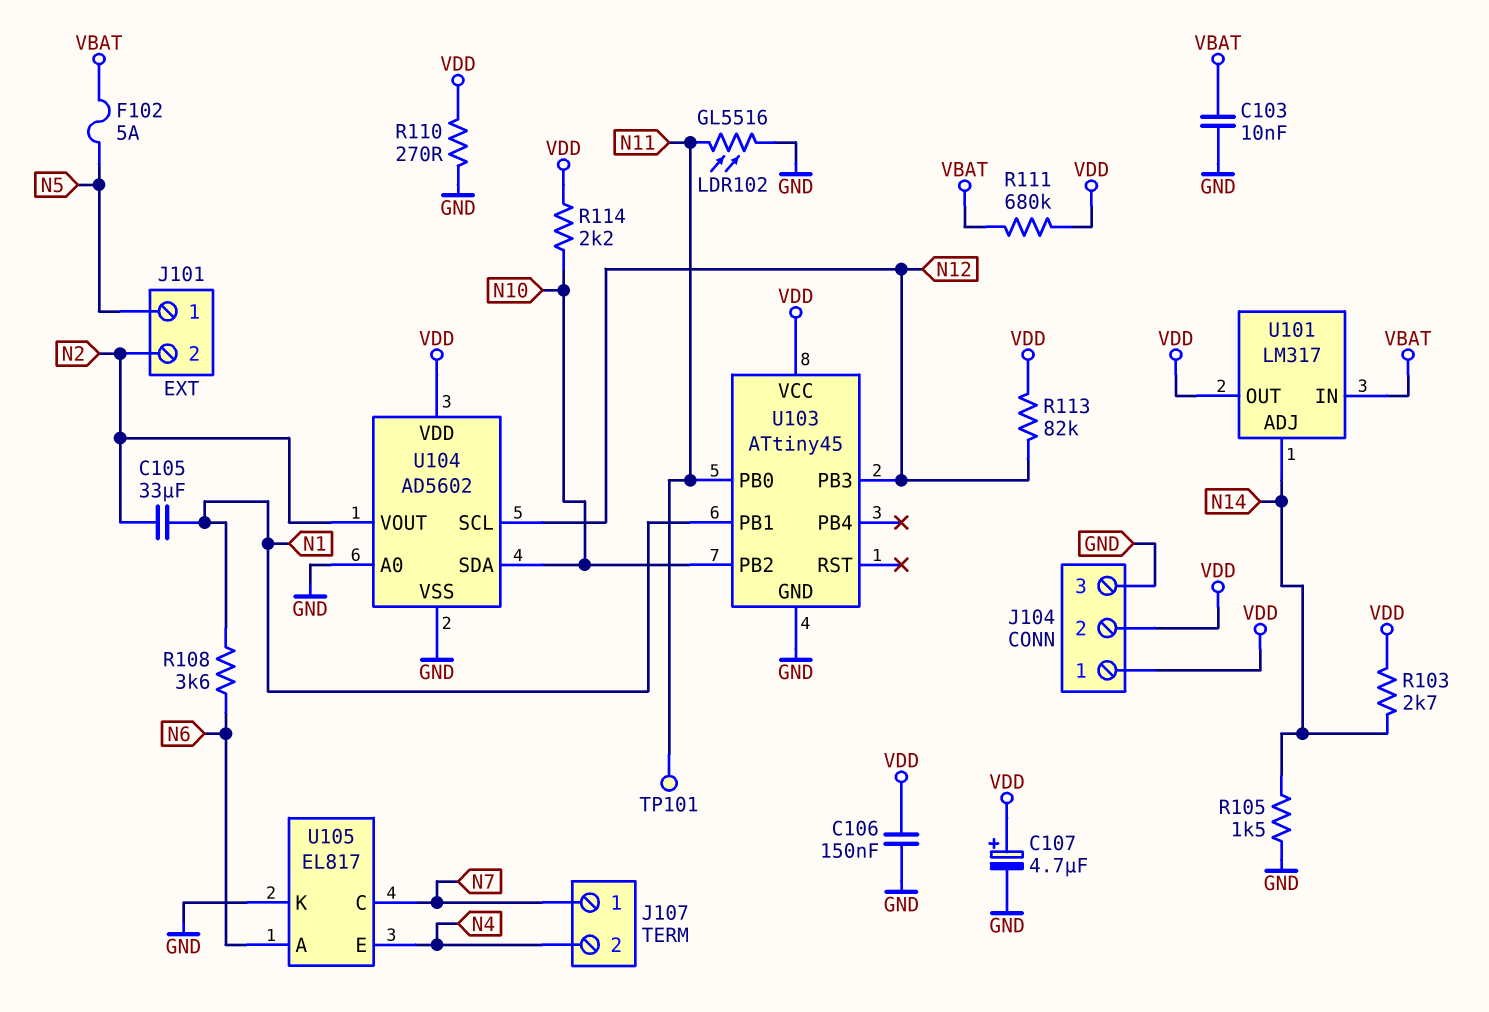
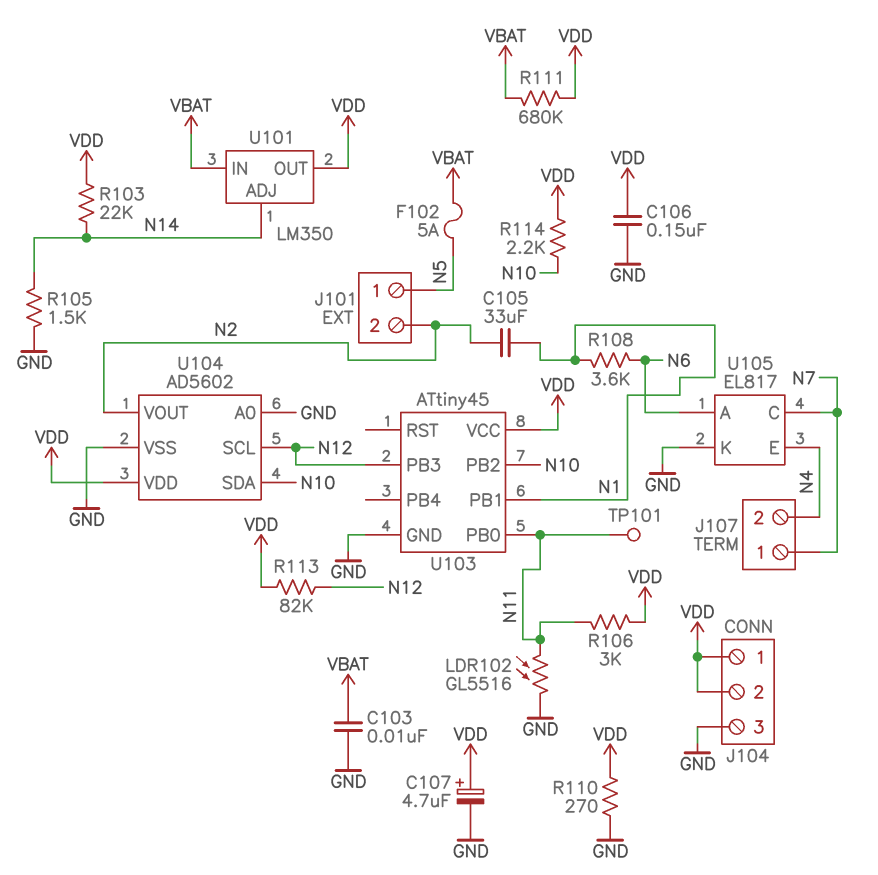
R103: 2.7k (N14, VDD) -> 22k (N14, VDD)
R106: none -> 3k (N11, VDD)
U101: LM317 -> LM350

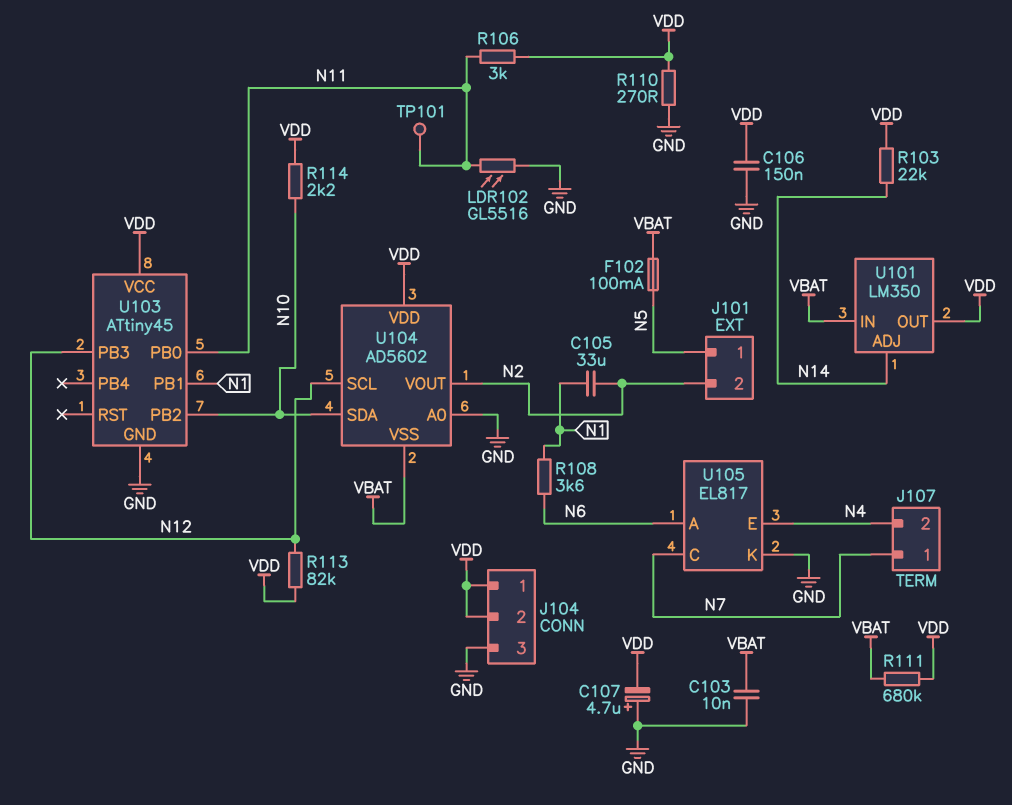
C107: 4.7uF (plus VDD, minus GND) -> 4.7uF (plus GND, minus VDD)
F102: 5A (N5, VBAT) -> 100mA (N5, VBAT)
R105: 1.5k (GND, N14) -> none
U104 pin VSS: GND -> VBAT

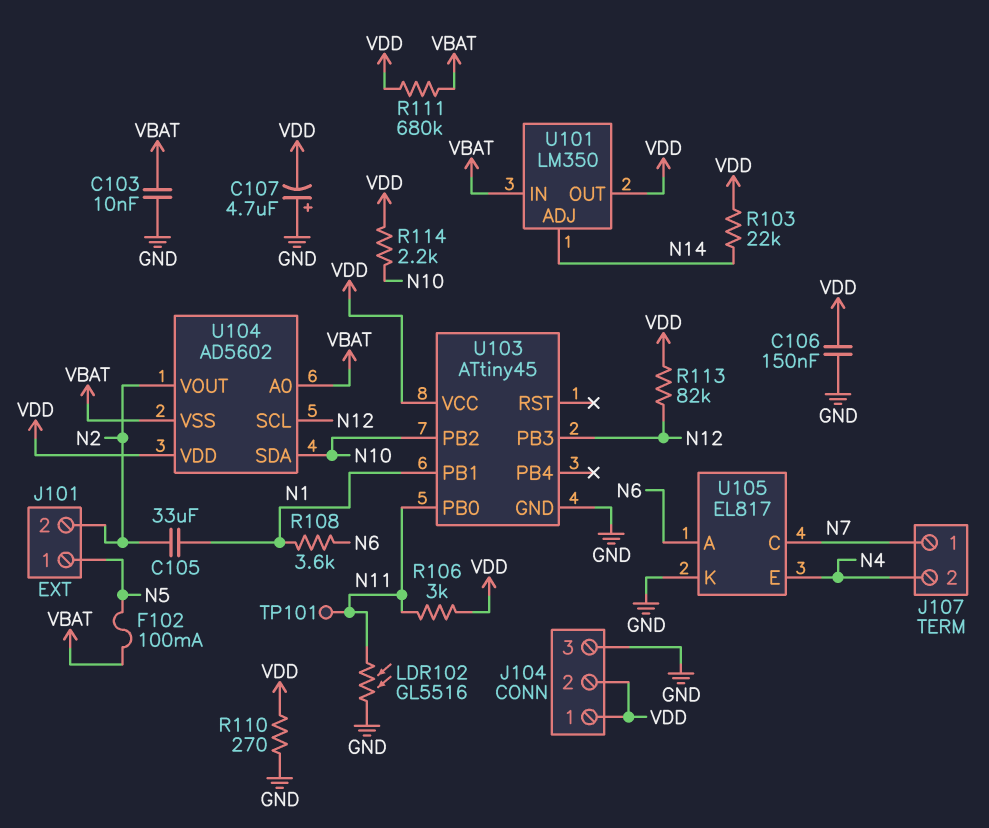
U104 pin A0: GND -> VBAT

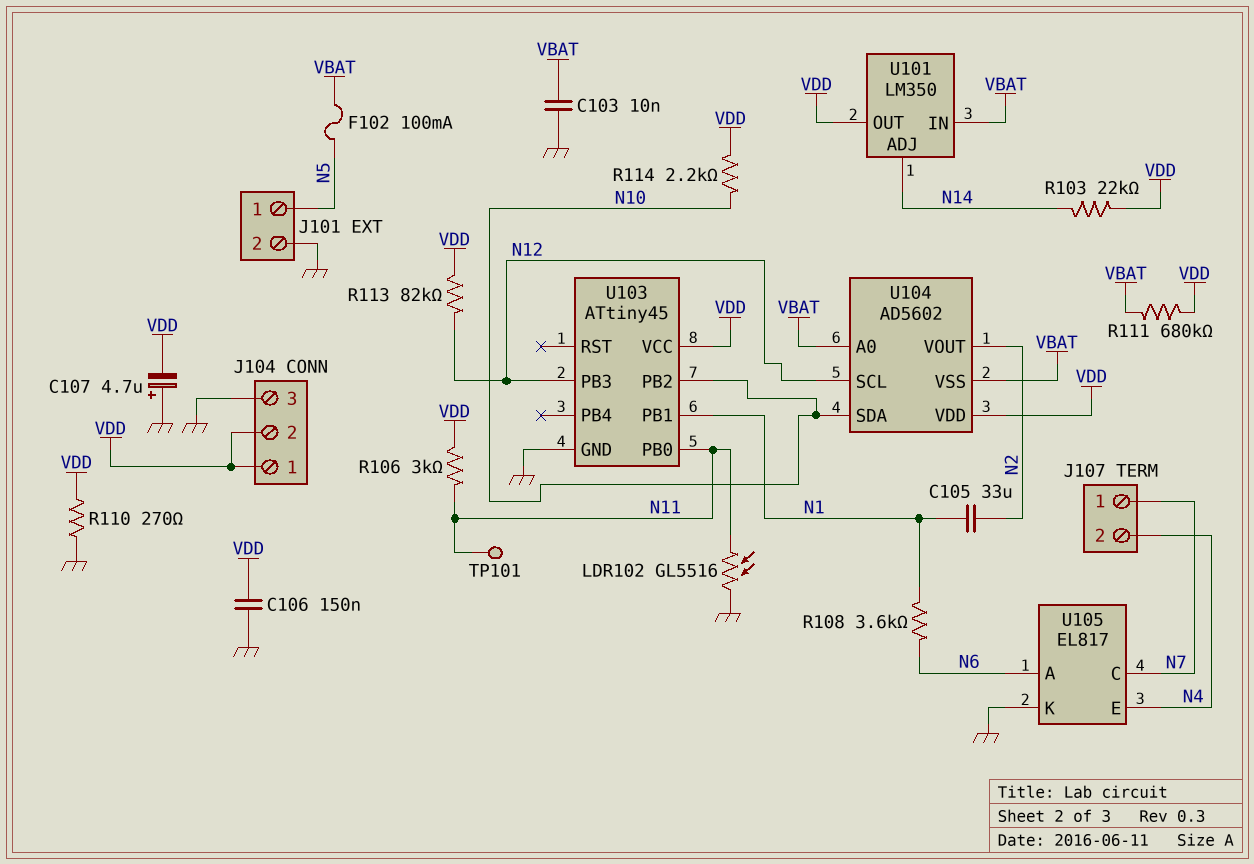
J101 pin 2: N2 -> GND

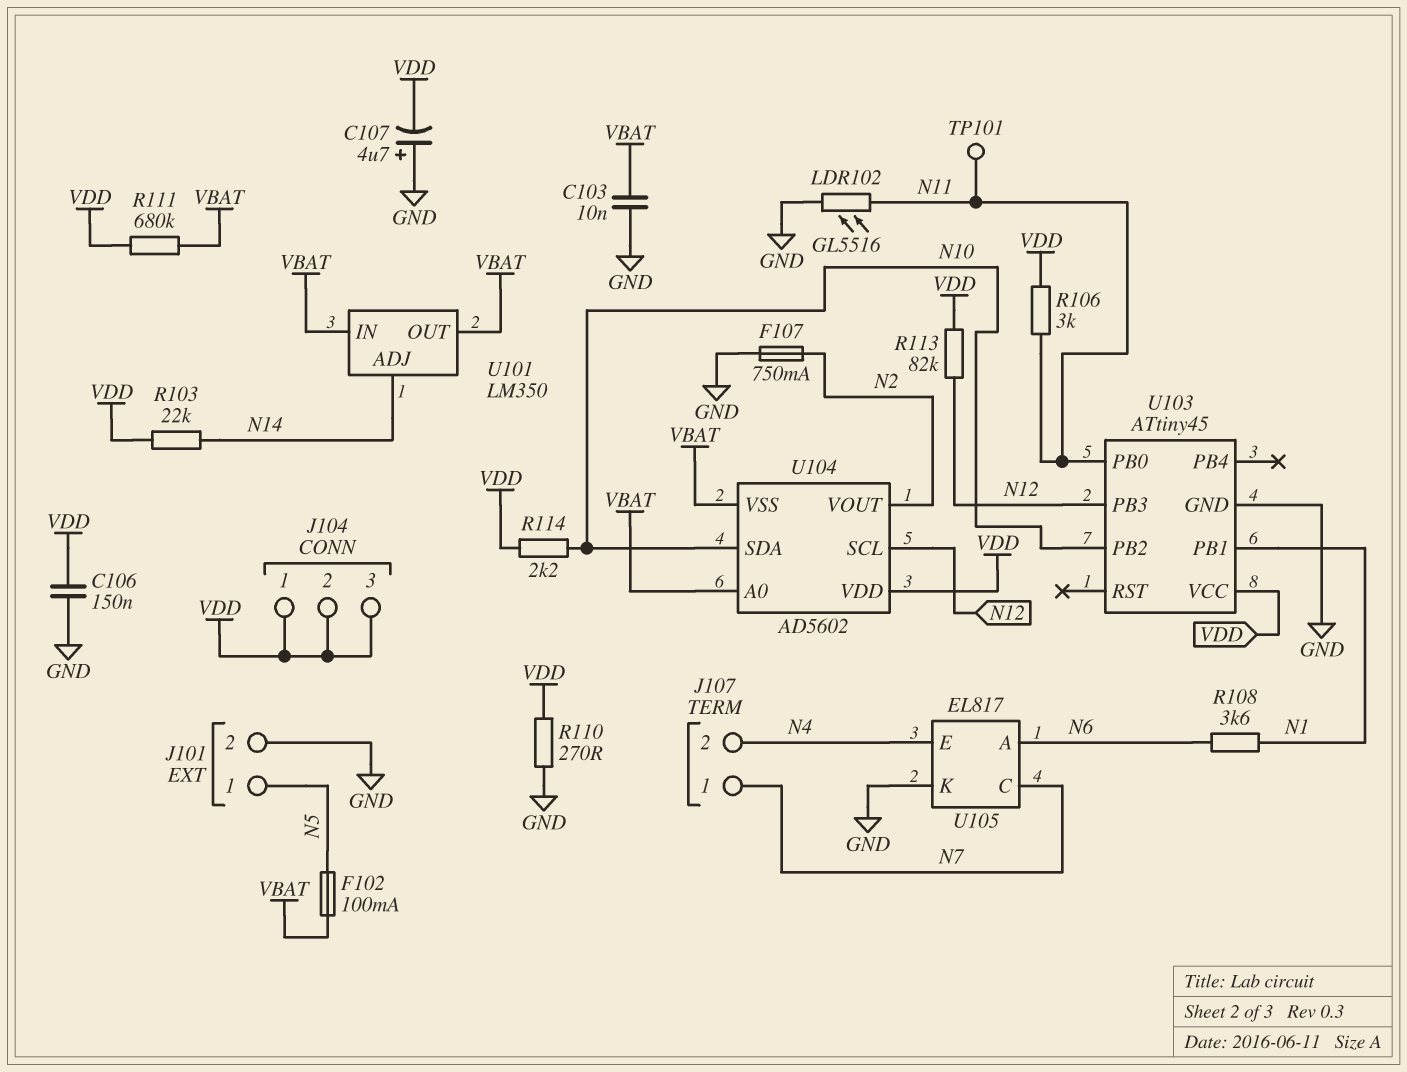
C105: 33uF (N1, N2) -> none
F107: none -> 750mA (GND, N2)
J104 pin 3: GND -> VDD
U101 pin OUT: VDD -> VBAT

